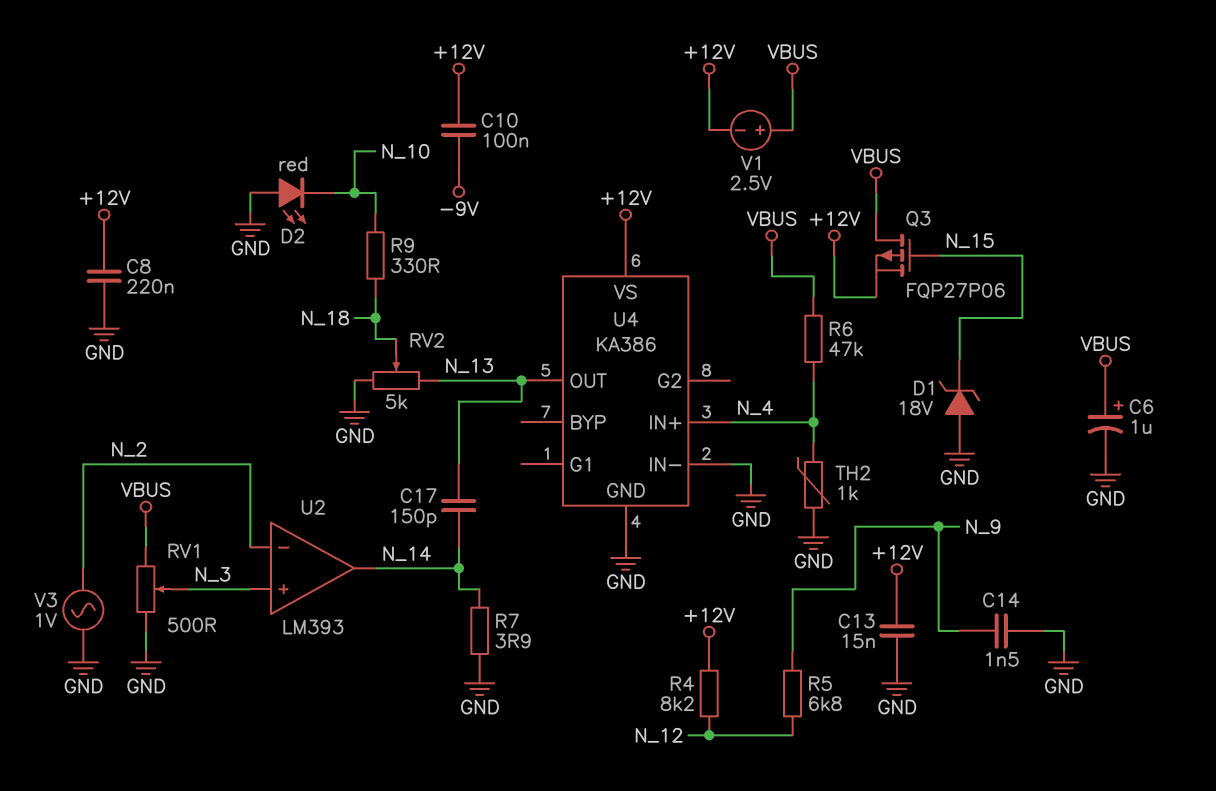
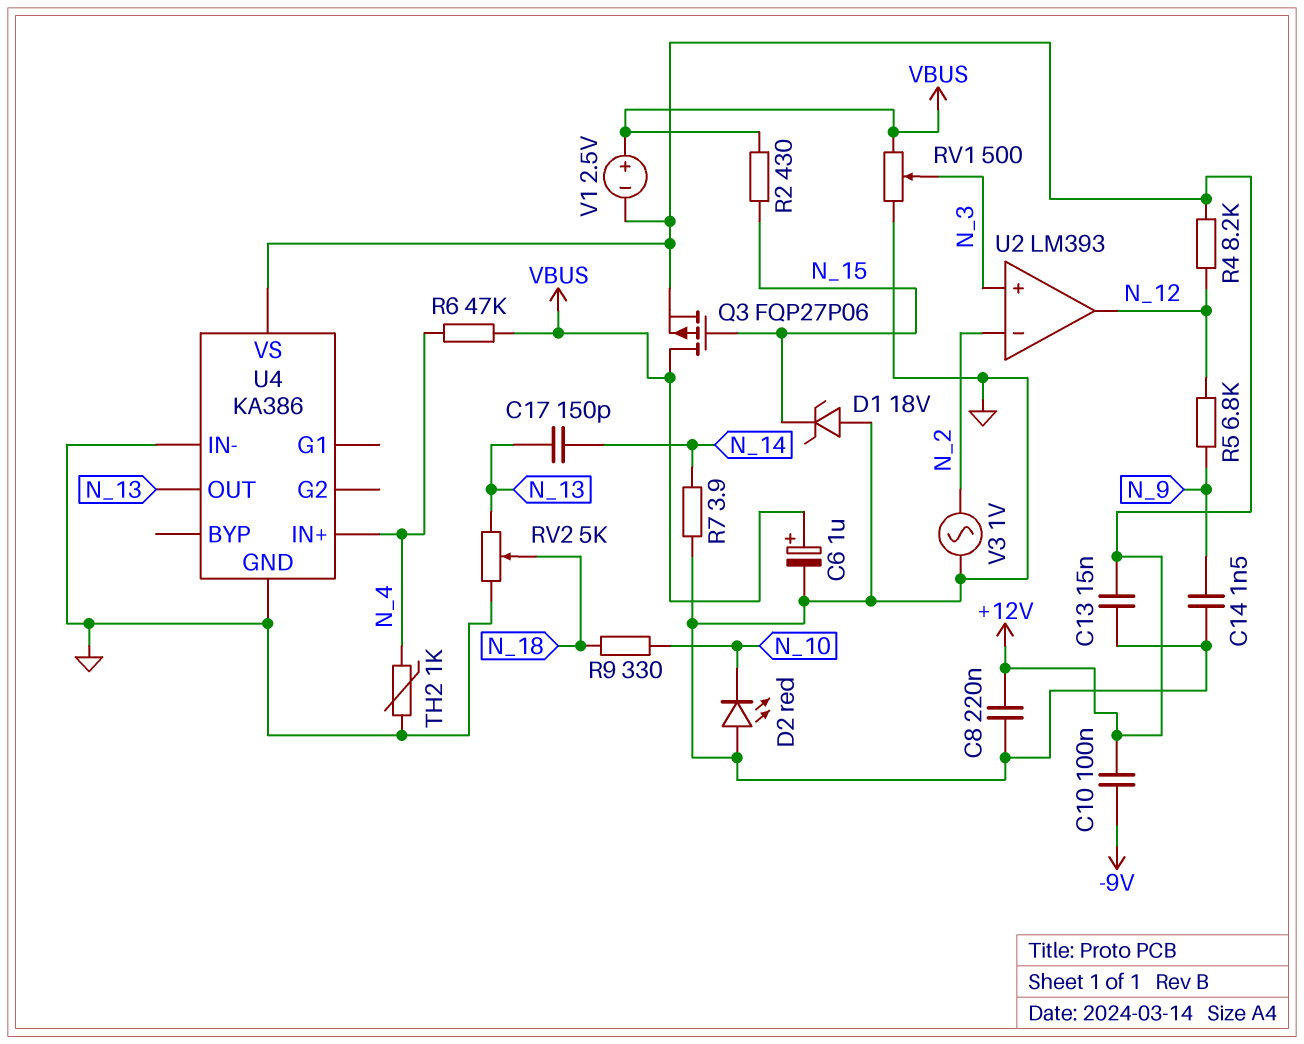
R2: none -> 430 (N_15, VBUS)
U2 pin out: N_14 -> N_12

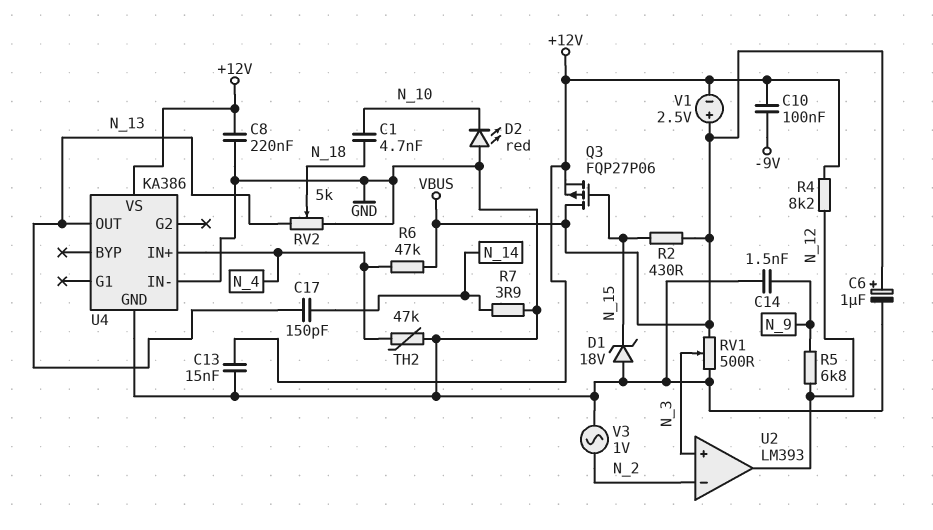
C1: none -> 4.7nF (N_10, N_18)
R9: 330 (N_10, N_18) -> none
TH2: 1k (GND, N_4) -> 47k (GND, N_4)

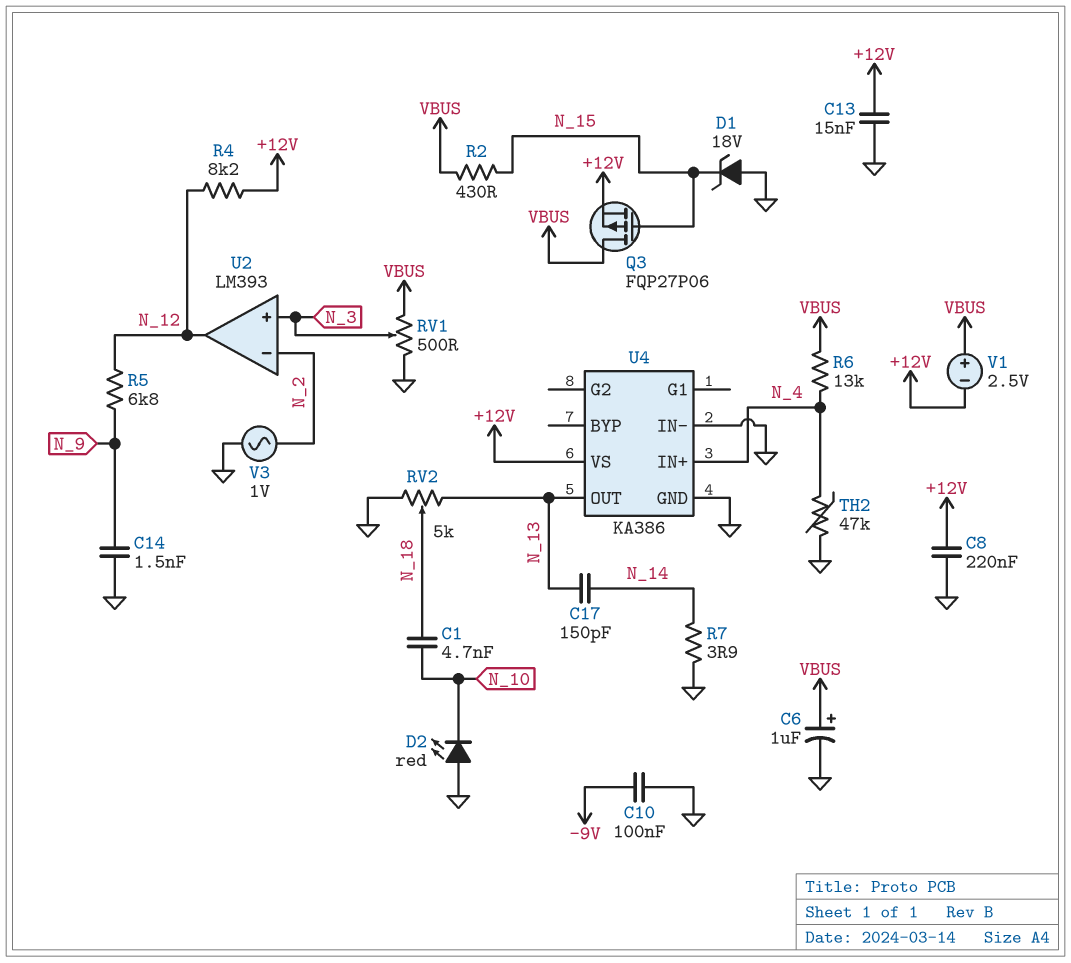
C10: 100nF (+12V, -9V) -> 100nF (-9V, GND)
R6: 47k (N_4, VBUS) -> 13k (N_4, VBUS)

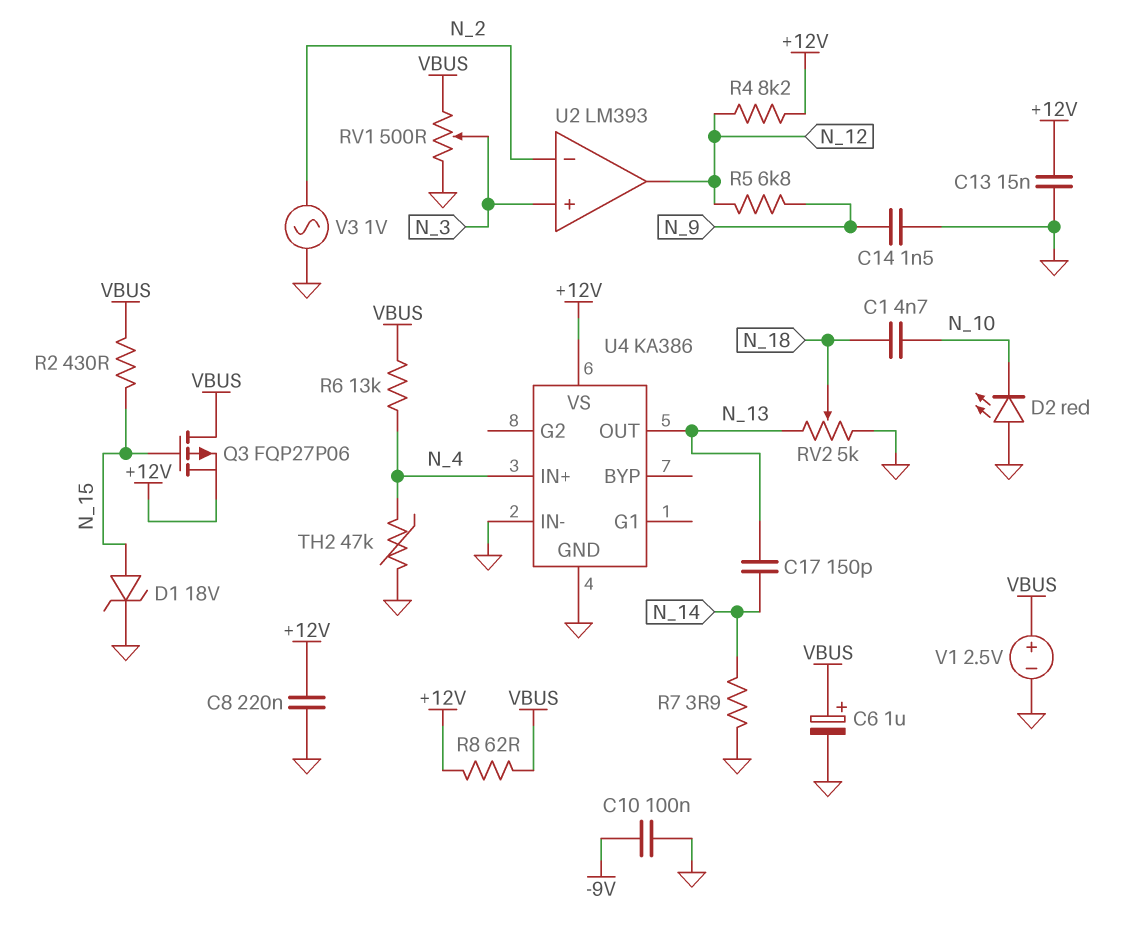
D1: zener 18V (A GND, K N_15) -> zener 18V (A N_15, K GND)
R8: none -> 62 (+12V, VBUS)
V1: 2.5V (plus VBUS, minus +12V) -> 2.5V (plus VBUS, minus GND)

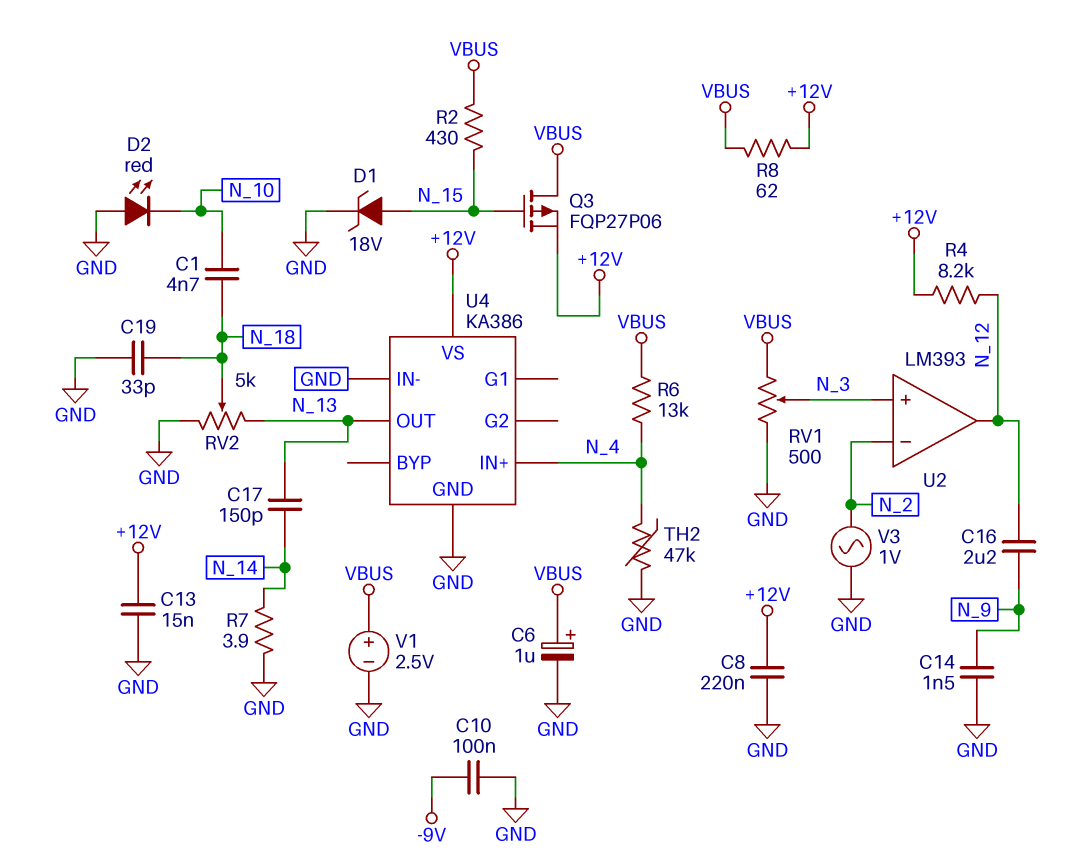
C16: none -> 2.2uF (N_9, N_12)
C19: none -> 33pF (GND, N_18)
R5: 6.8k (N_9, N_12) -> none

